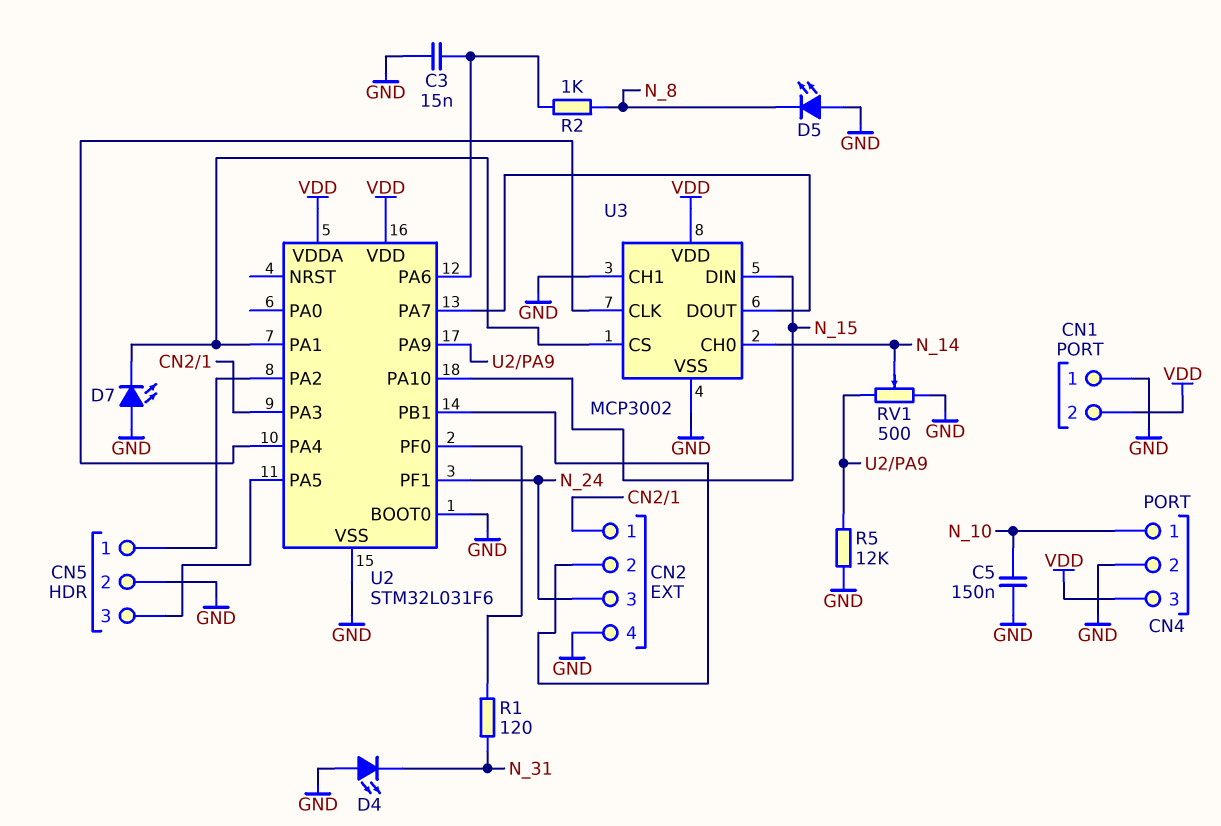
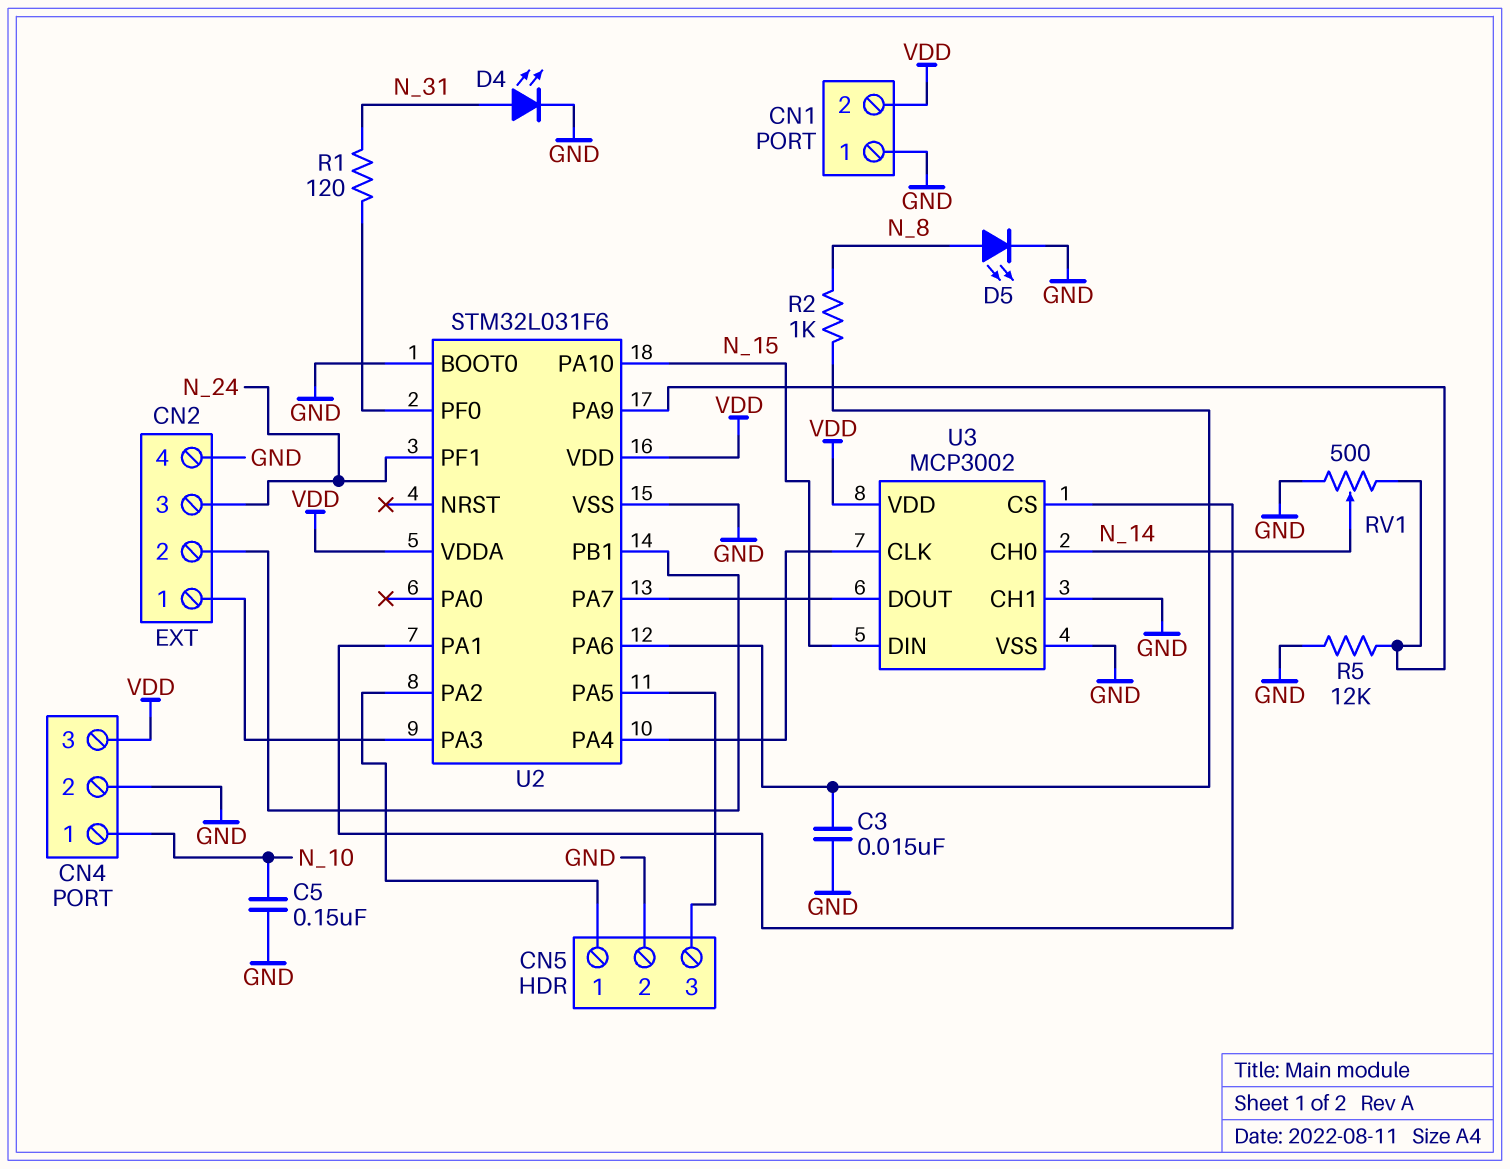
D4: LED (A GND, K N_31) -> LED (A N_31, K GND)
D5: LED (A GND, K N_8) -> LED (A N_8, K GND)
D7: LED (A GND, K U2/PA1) -> none

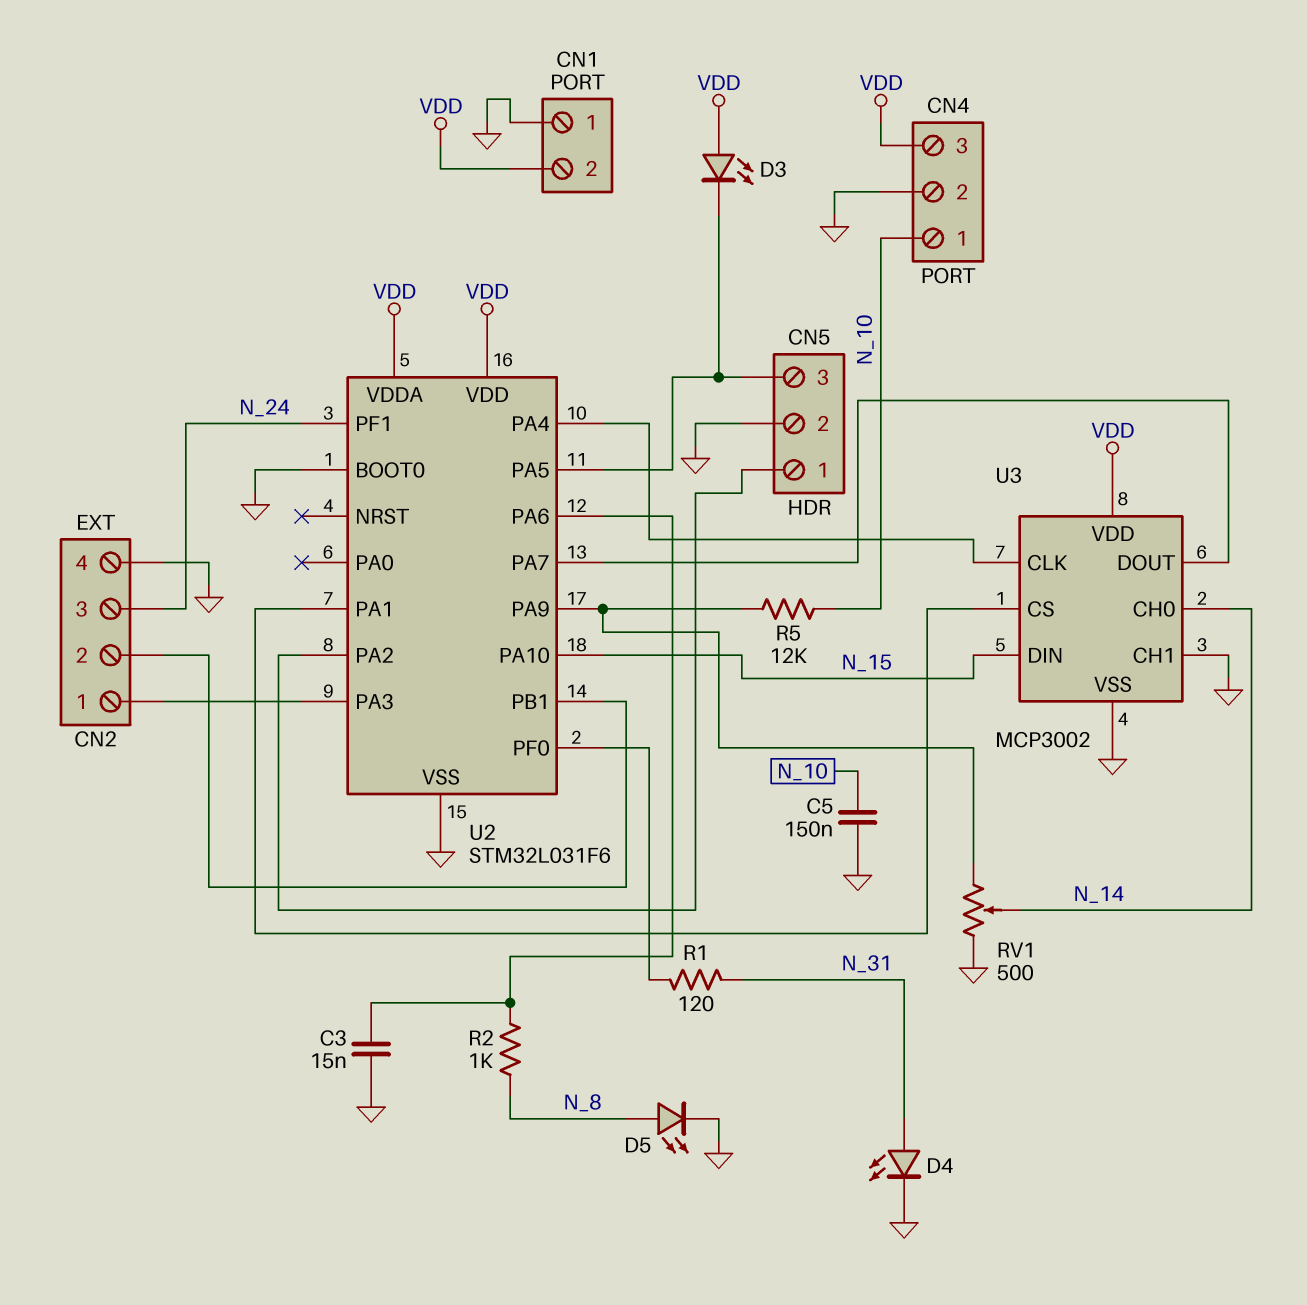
D3: none -> LED (A VDD, K CN5/3)
R5: 12k (GND, U2/PA9) -> 12k (N_10, U2/PA9)

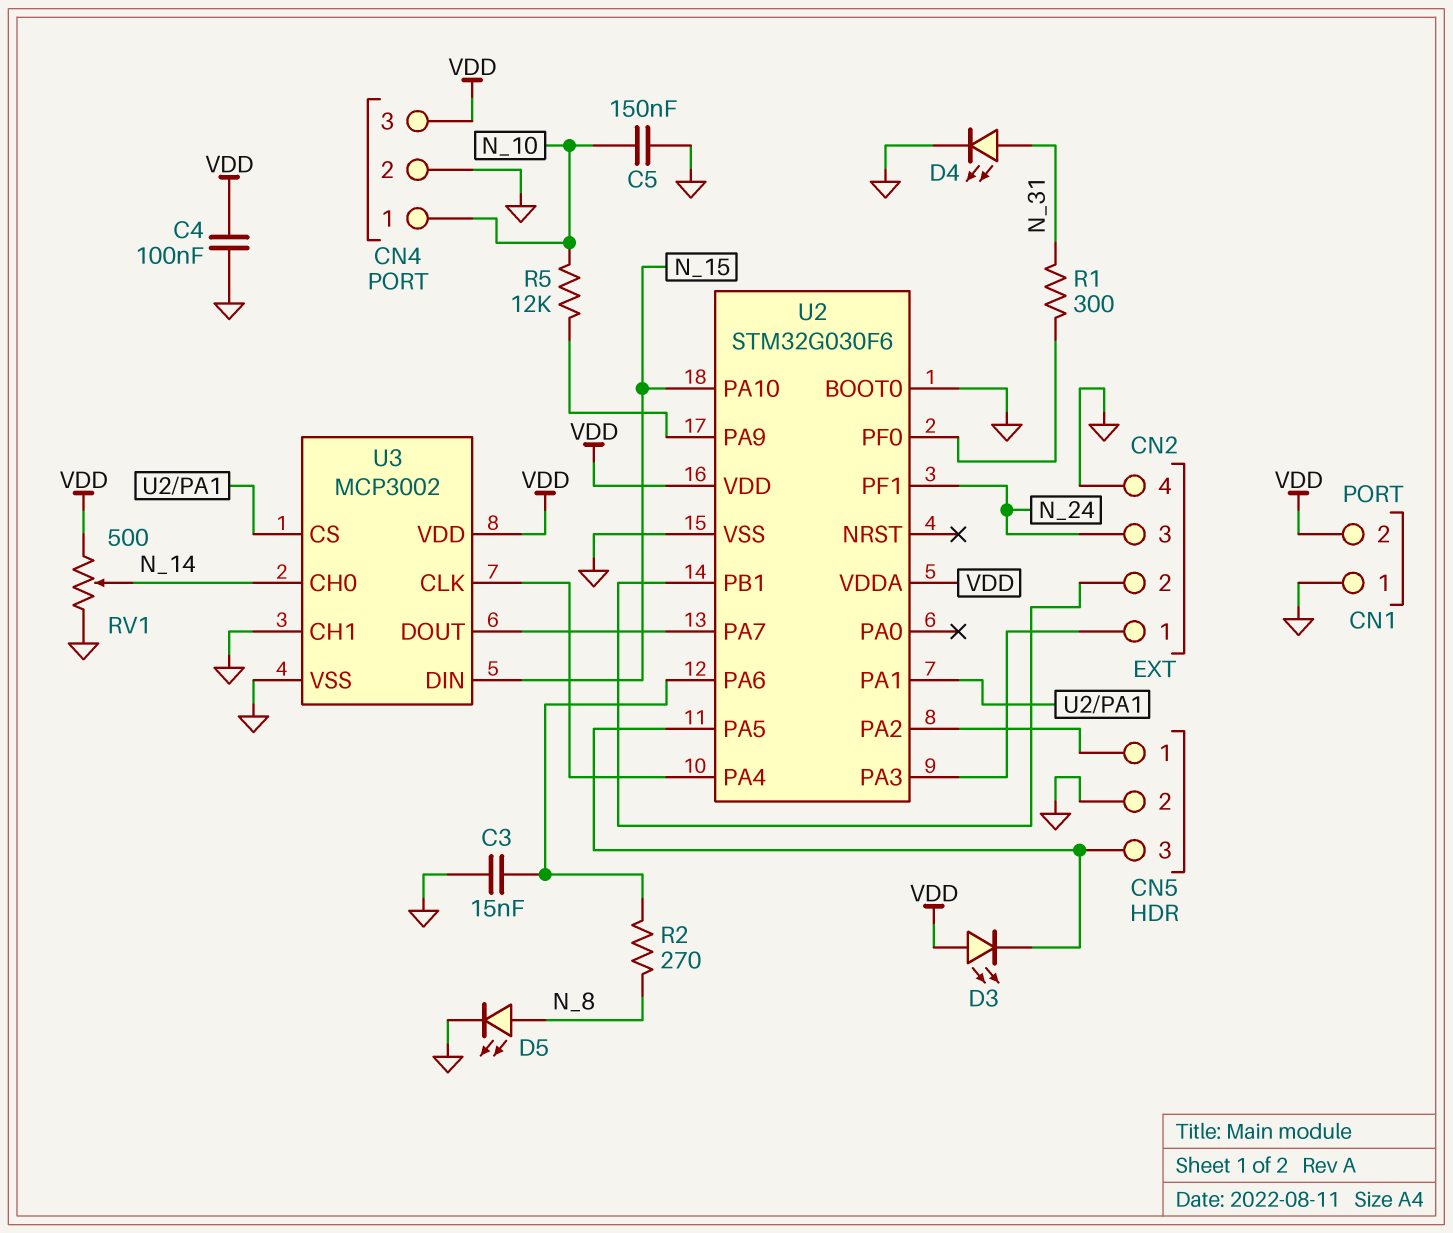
C4: none -> 100nF (GND, VDD)
R1: 120 (N_31, U2/PF0) -> 300 (N_31, U2/PF0)
R2: 1k (N_8, U2/PA6) -> 270 (N_8, U2/PA6)
RV1: 500 (GND, U2/PA9, wiper N_14) -> 500 (GND, VDD, wiper N_14)
U2: STM32L031F6 -> STM32G030F6

